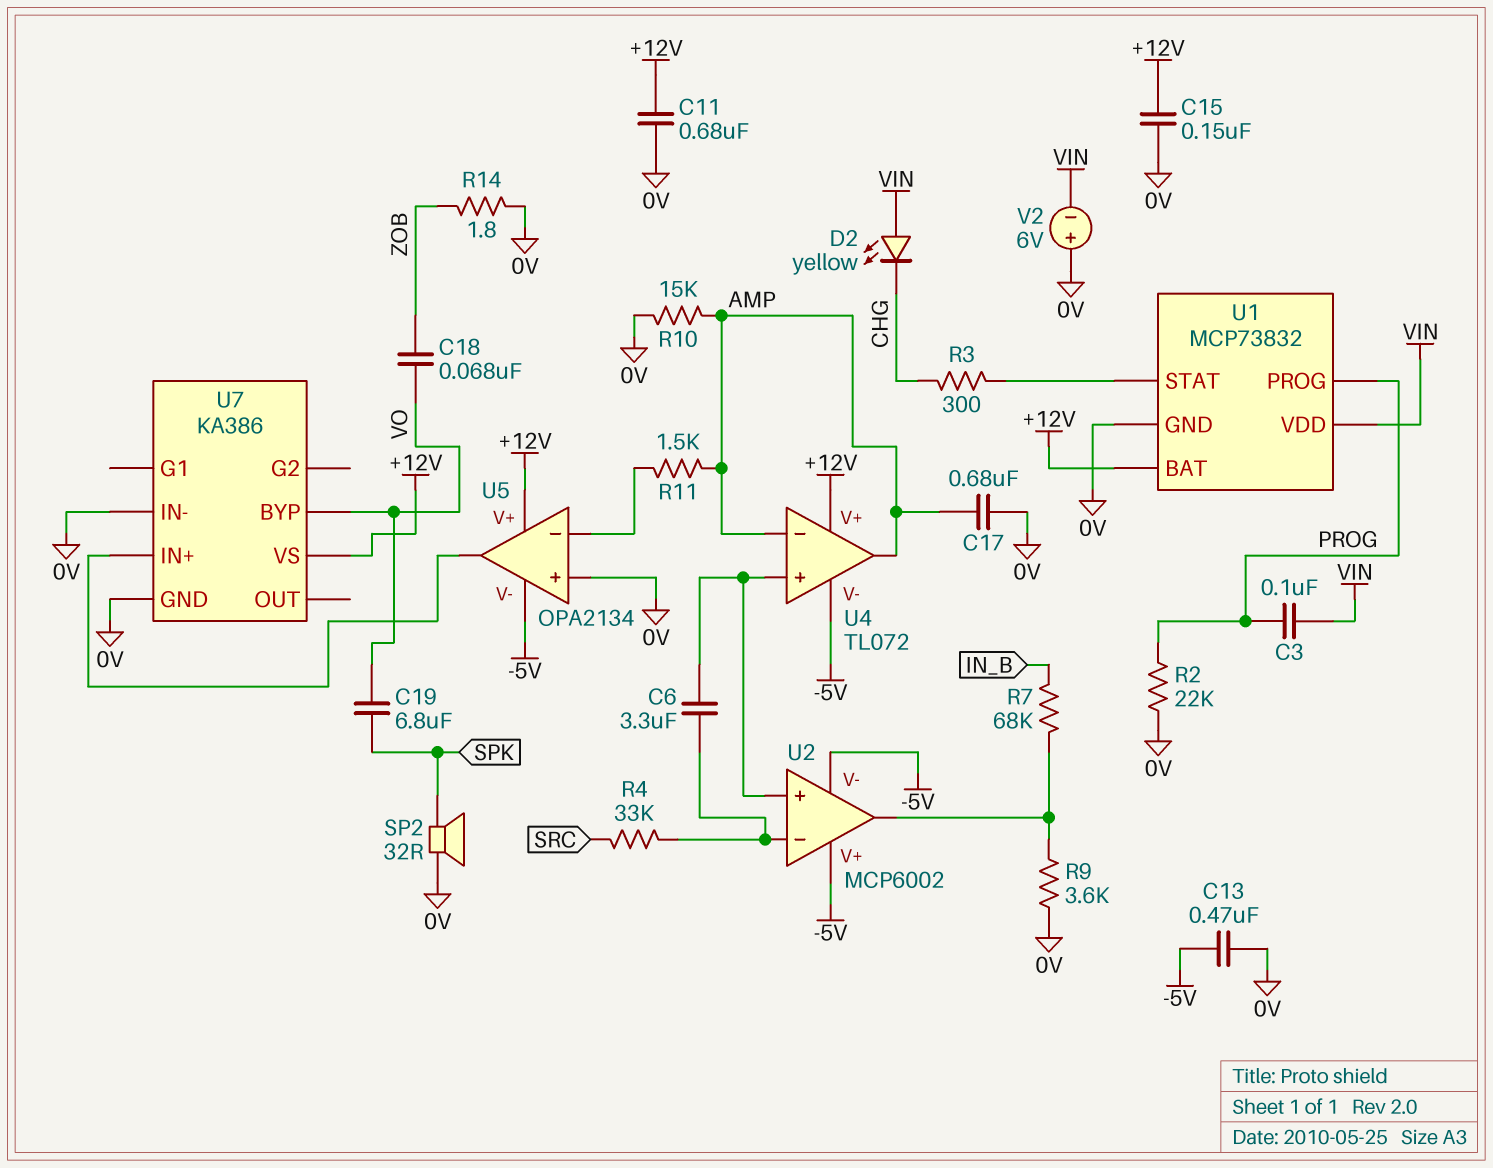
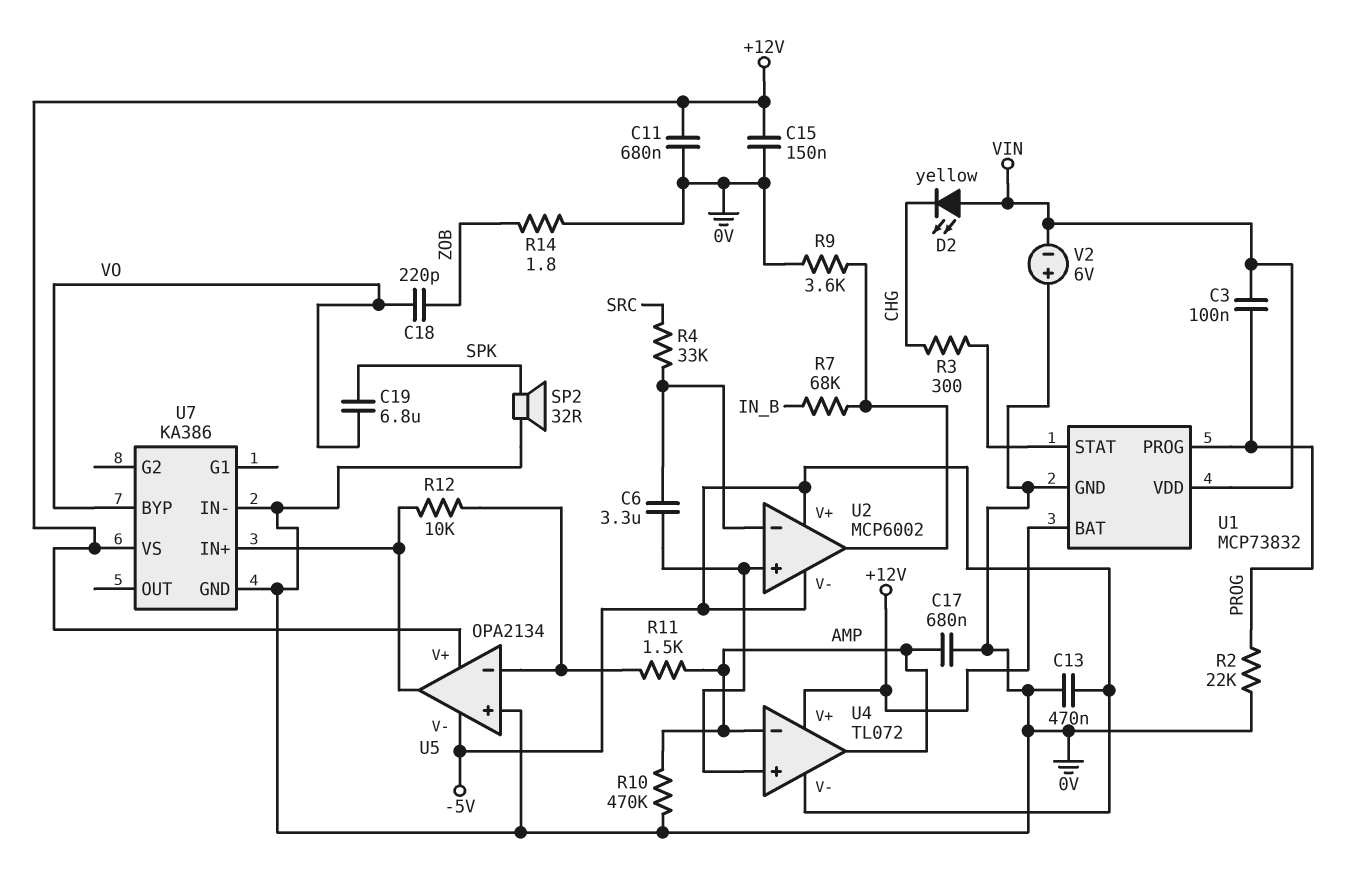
C18: 68nF (VO, ZOB) -> 220pF (VO, ZOB)
R10: 15k (0V, AMP) -> 470k (0V, AMP)
R12: none -> 10k (U5/in-, U5/out)

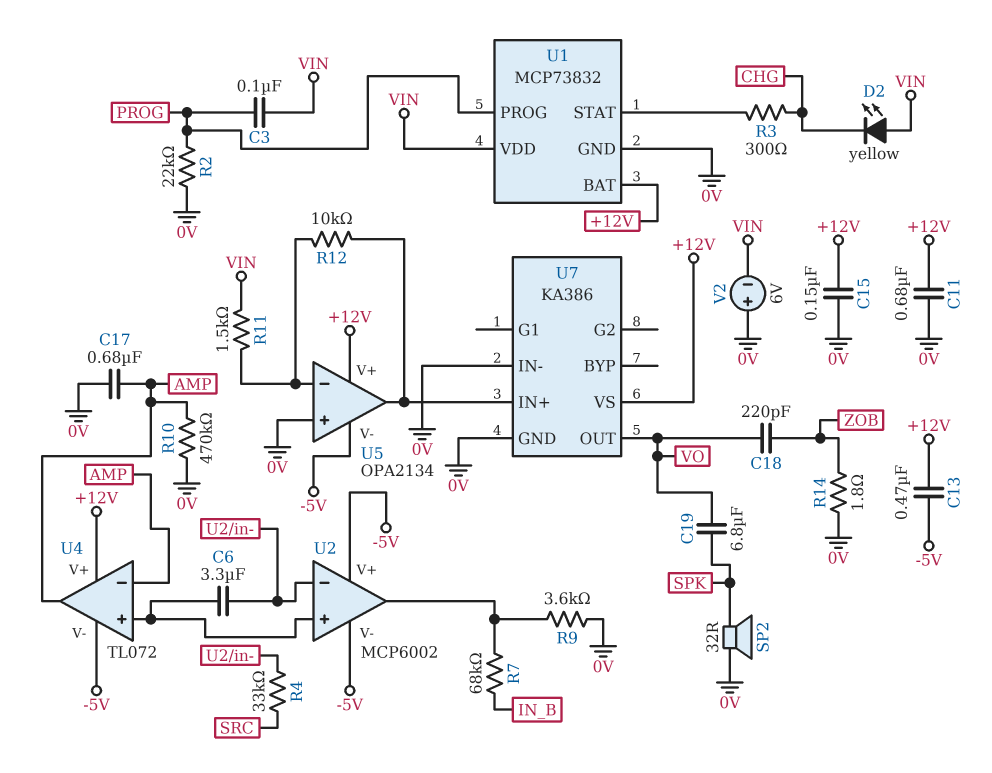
C13: 470nF (-5V, 0V) -> 470nF (+12V, -5V)
R11: 1.5k (AMP, U5/in-) -> 1.5k (U5/in-, VIN)
U7 pin BYP: VO -> none
U7 pin OUT: none -> VO

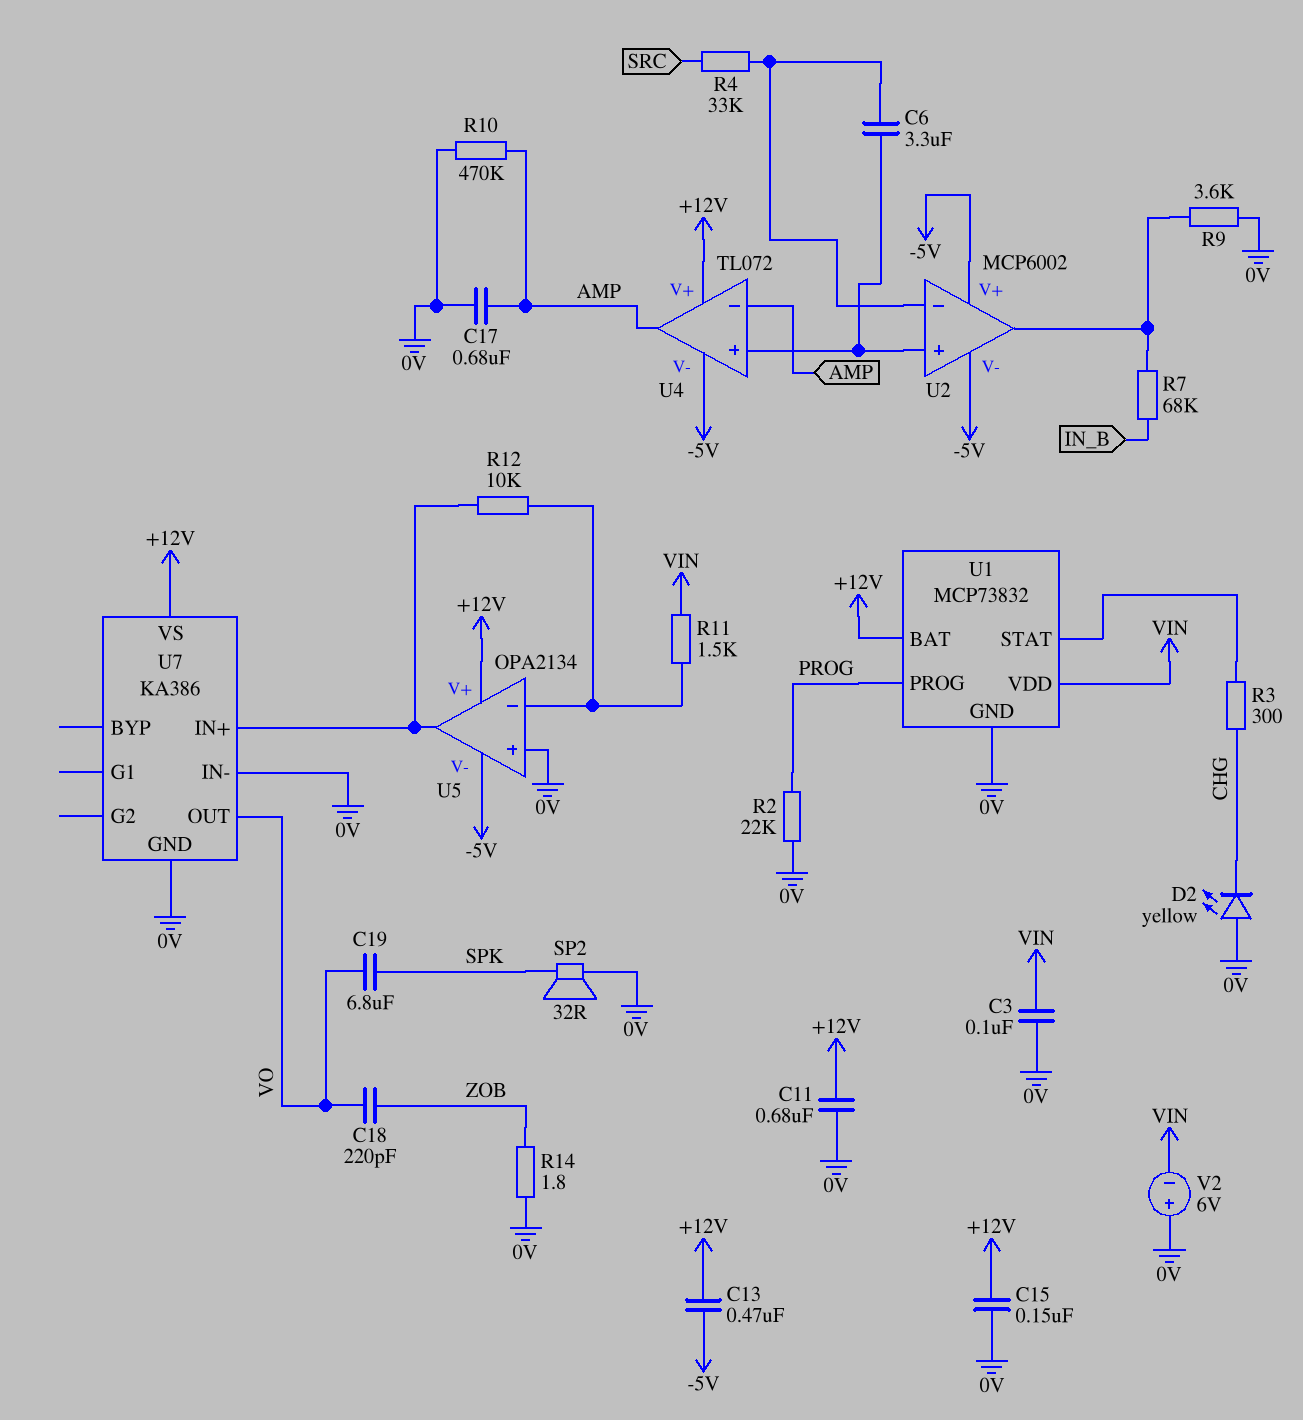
C3: 100nF (PROG, VIN) -> 100nF (0V, VIN)
D2: LED yellow (A VIN, K CHG) -> LED yellow (A 0V, K CHG)

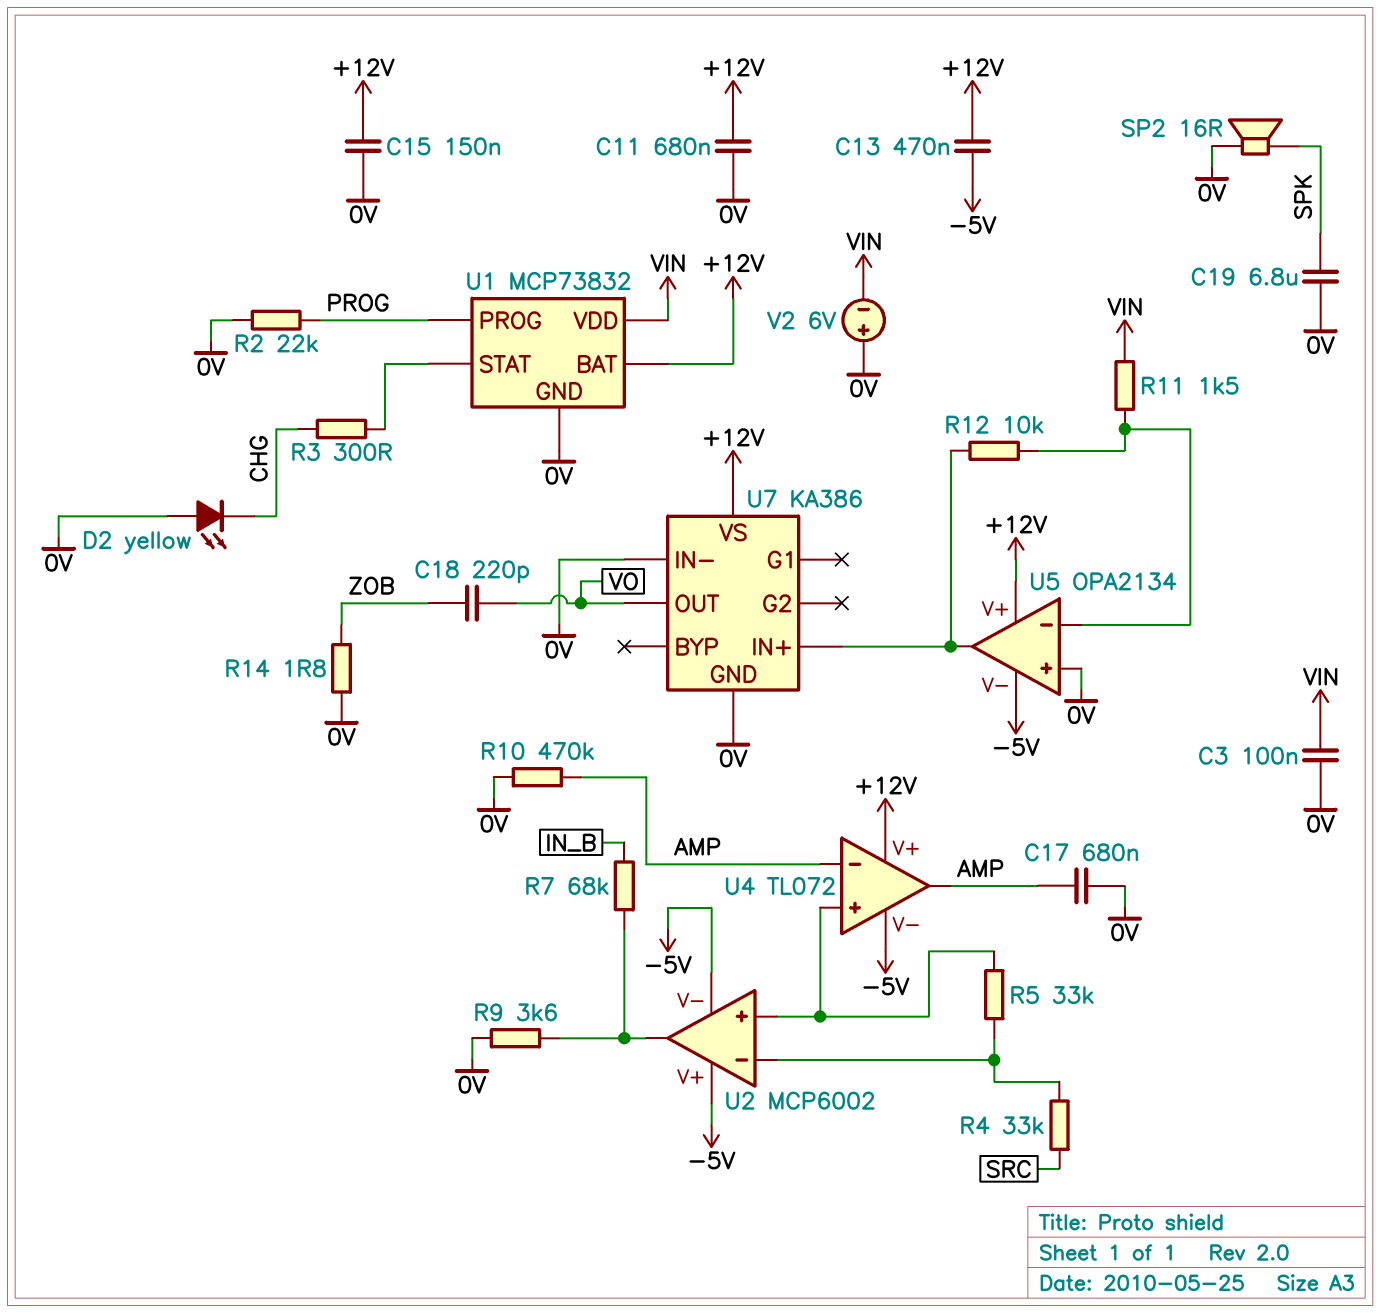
C6: 3.3uF (U2/in+, U2/in-) -> none
C19: 6.8uF (SPK, VO) -> 6.8uF (0V, SPK)
R5: none -> 33k (U2/in+, U2/in-)
SP2: speaker 32R (0V, SPK) -> speaker 16R (0V, SPK)

